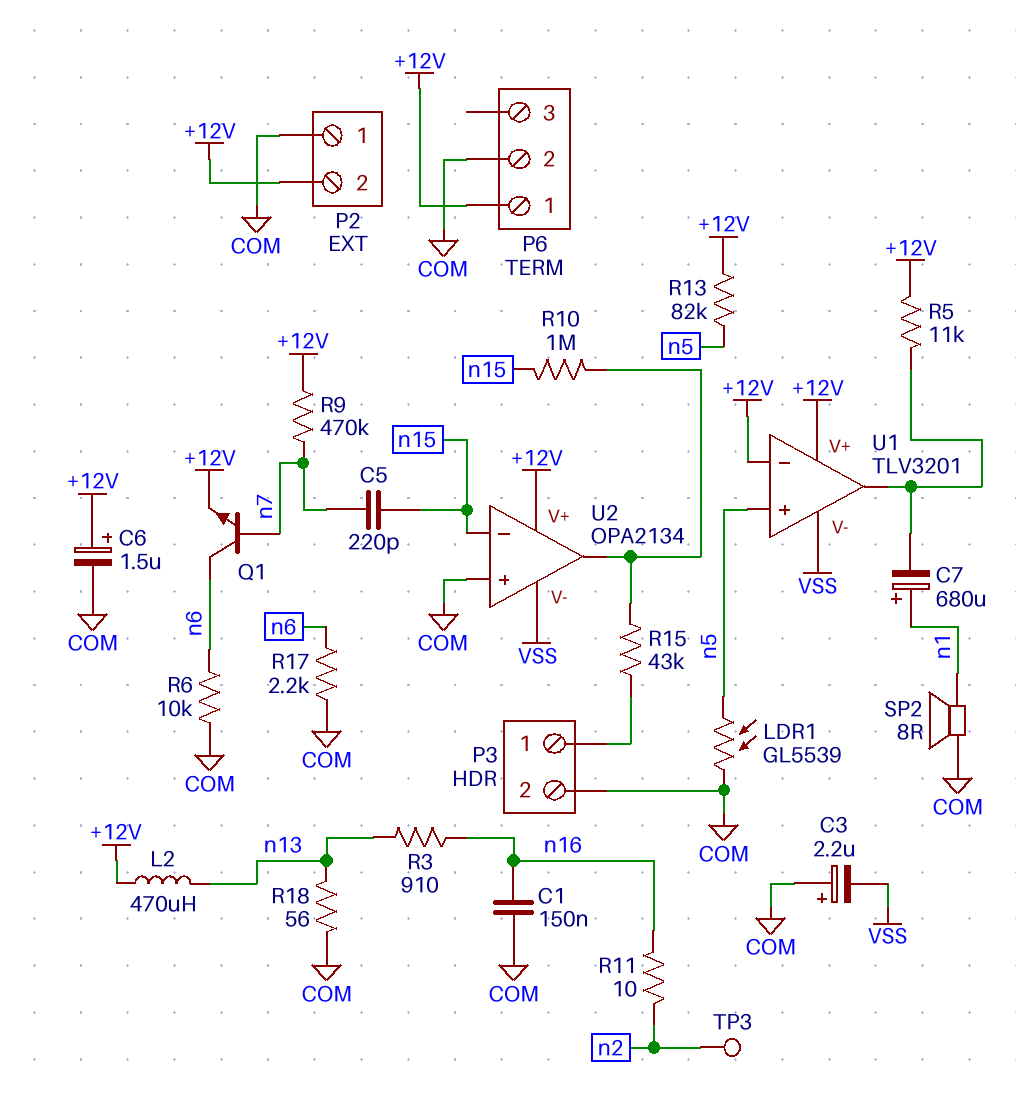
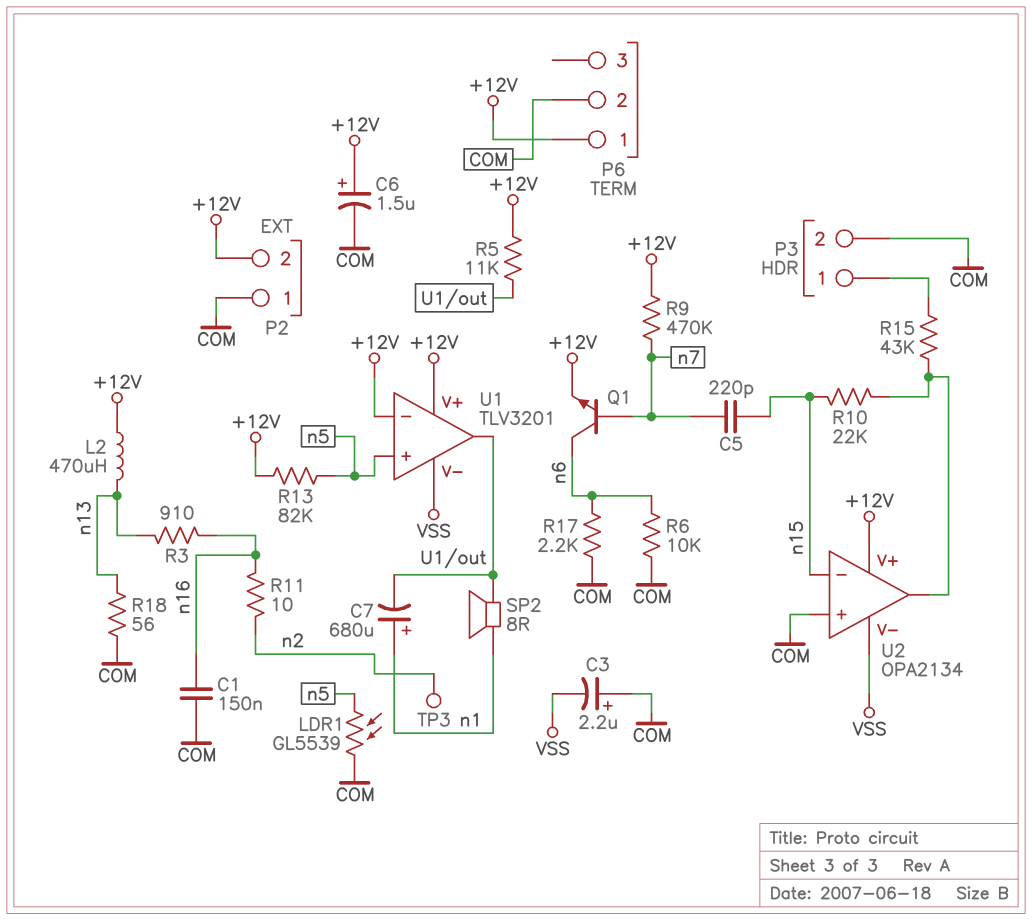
R10: 1M (U2/out, n15) -> 22k (U2/out, n15)
SP2: speaker 8R (COM, n1) -> speaker 8R (U1/out, n1)

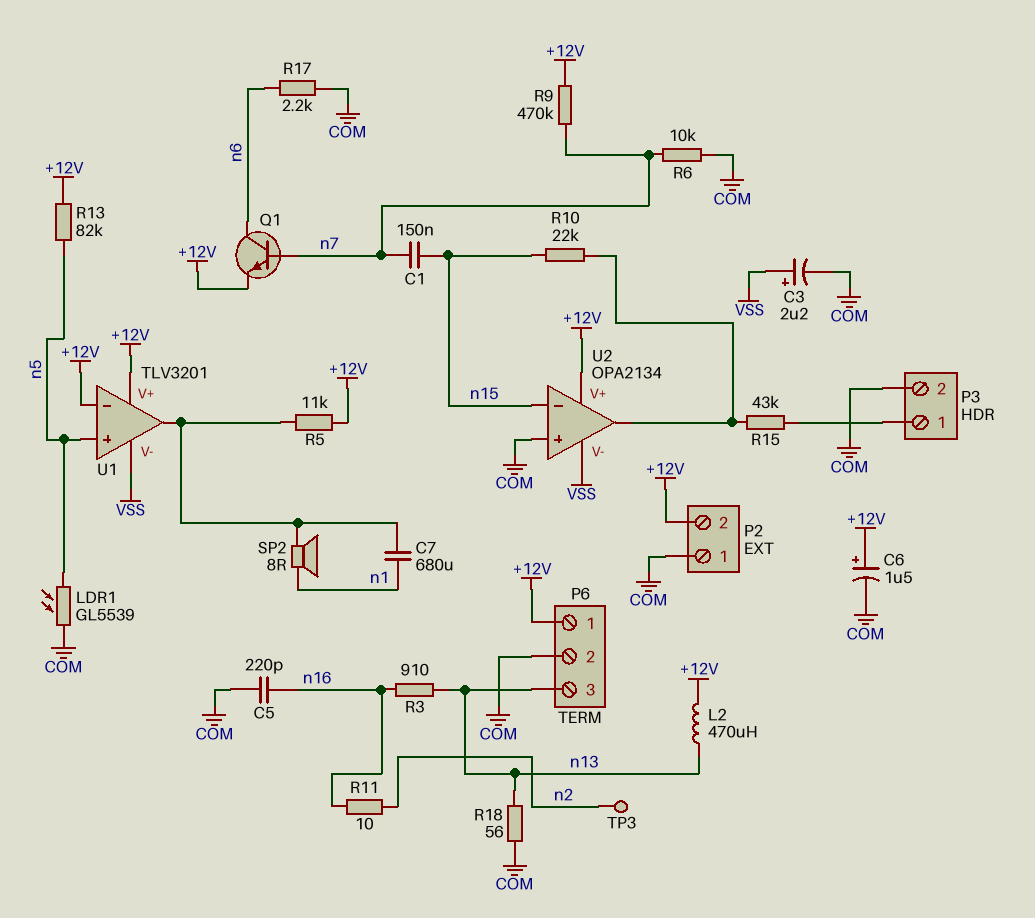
C1: 150nF (COM, n16) -> 150nF (n7, n15)
C3: 2.2uF (plus COM, minus VSS) -> 2.2uF (plus VSS, minus COM)
C5: 220pF (n7, n15) -> 220pF (COM, n16)
C7: 680uF (plus n1, minus U1/out) -> 680uF (U1/out, n1)
P6 pin 3: none -> n13
R6: 10k (COM, n6) -> 10k (COM, n7)

